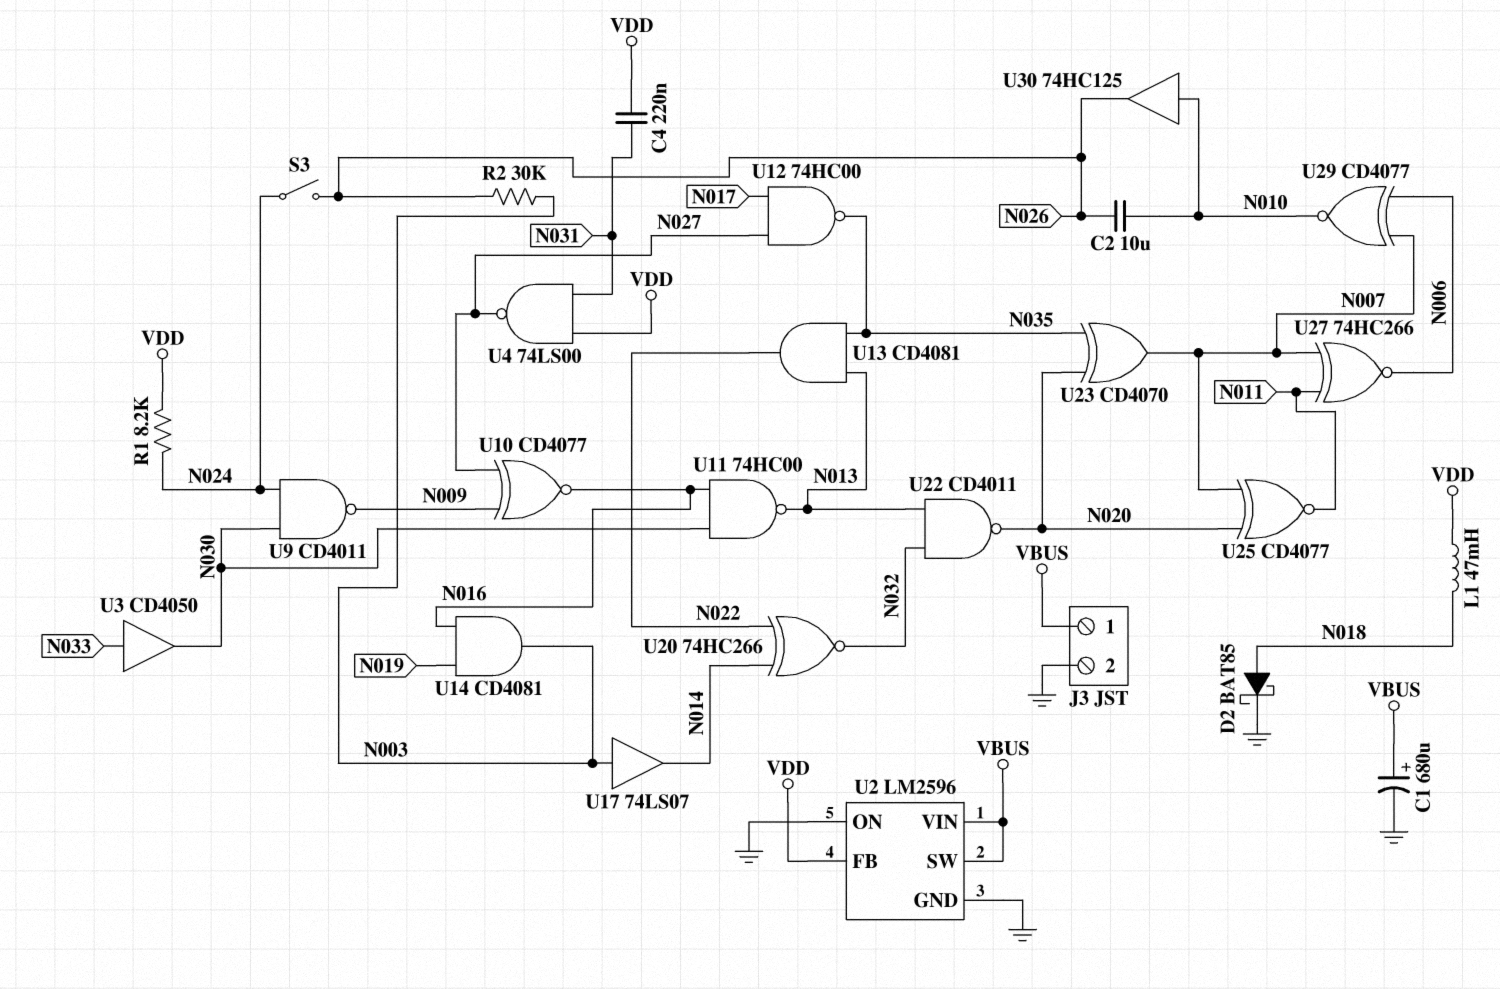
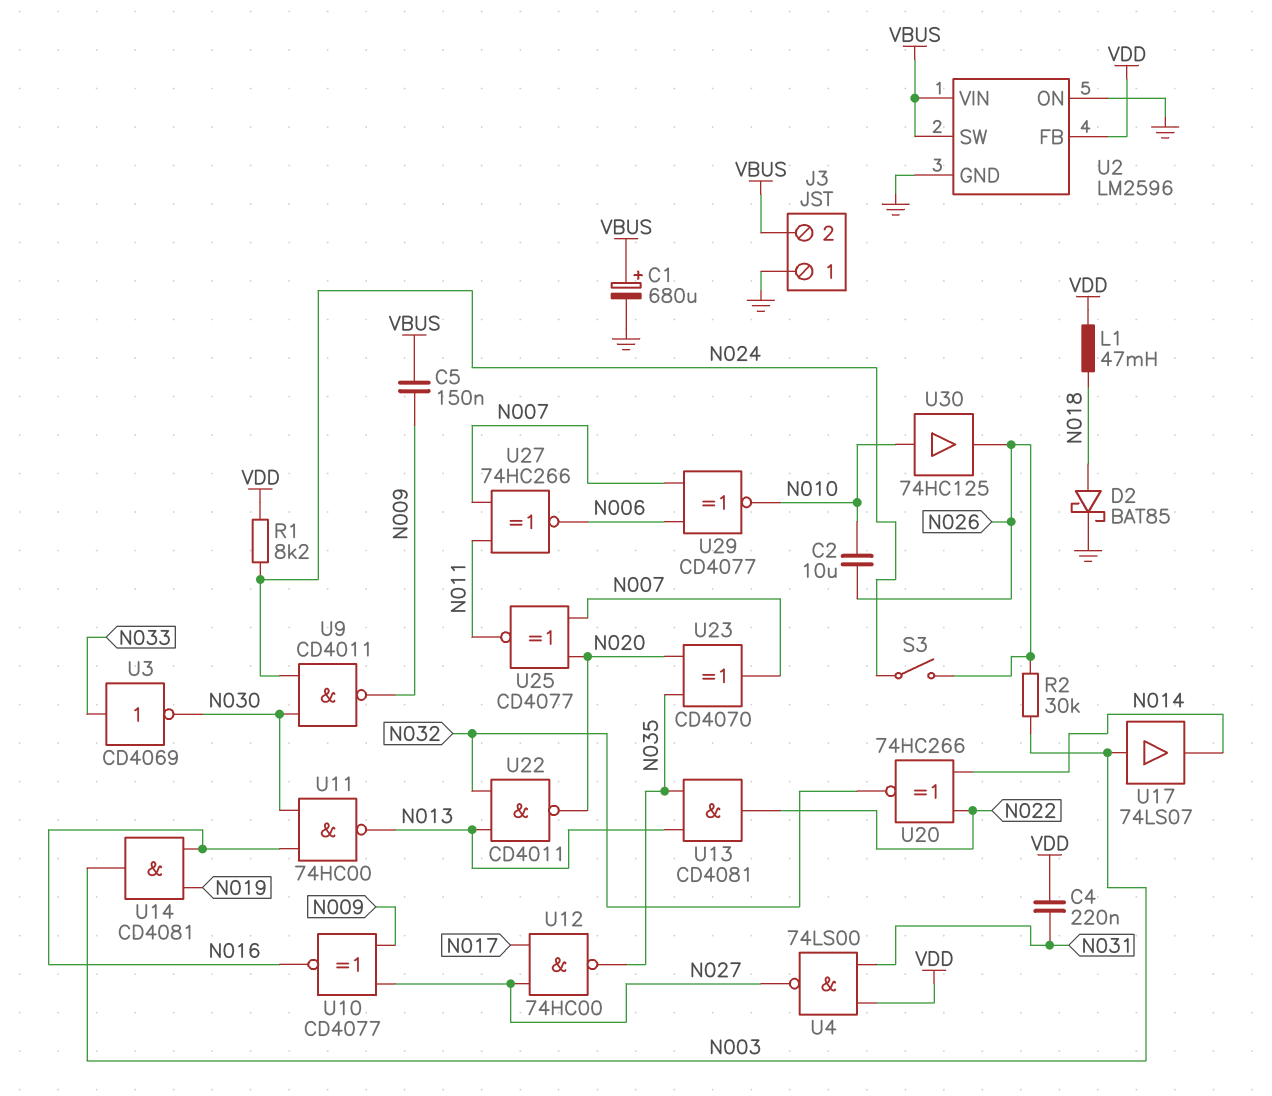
C5: none -> 150nF (N009, VBUS)
J3 pin 1: VBUS -> GND
J3 pin 2: GND -> VBUS
U3: buffer CD4050 (in N033, out N030) -> NOT CD4069 (in N033, out N030)

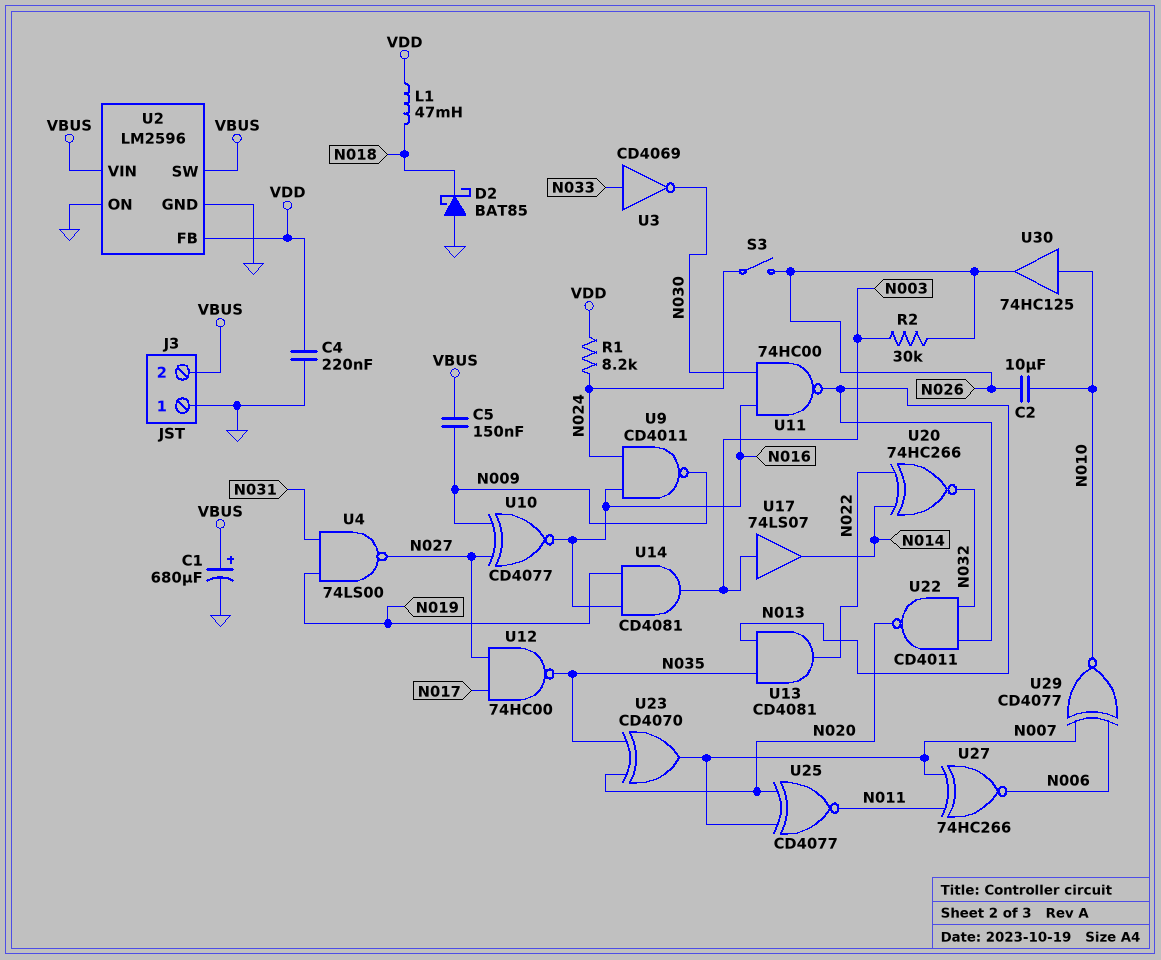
C4: 220nF (N031, VDD) -> 220nF (GND, VDD)
D2: schottky BAT85 (A N018, K GND) -> schottky BAT85 (A GND, K N018)
U4: NAND 74LS00 (in N031, in VDD, out N027) -> NAND 74LS00 (in N019, in N031, out N027)
U9: NAND CD4011 (in N024, in N030, out N009) -> NAND CD4011 (in N016, in N024, out N009)

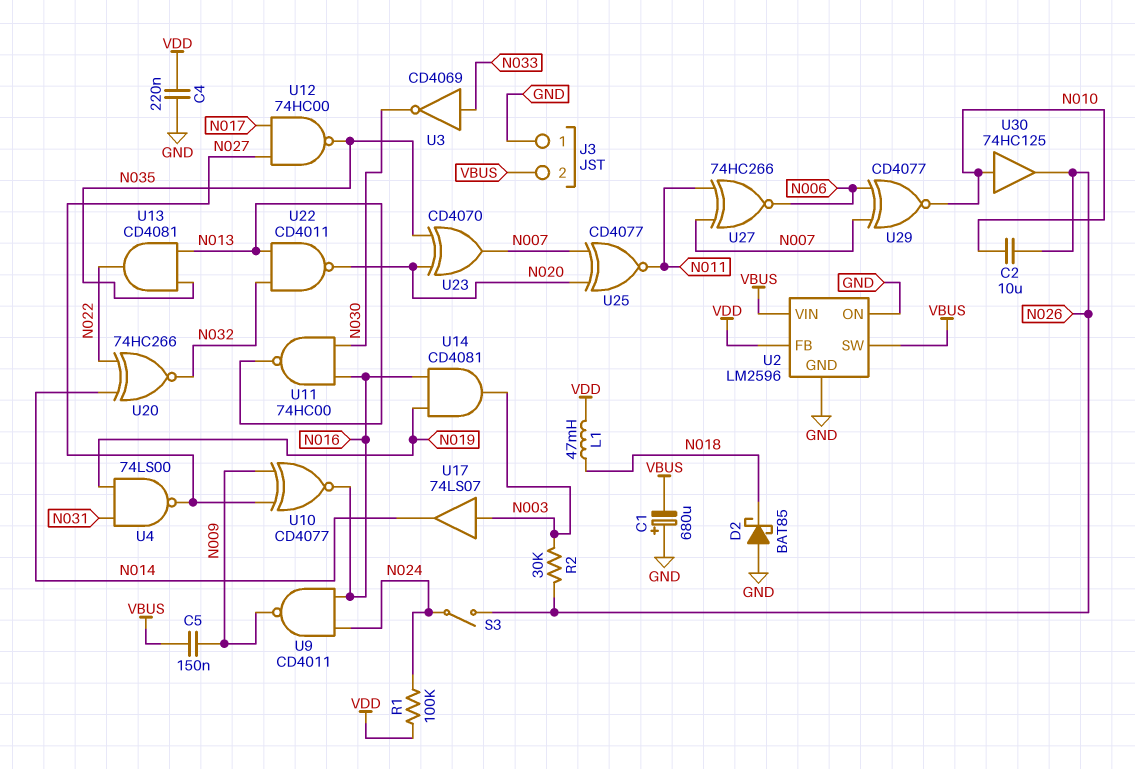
C1: 680uF (plus VBUS, minus GND) -> 680uF (plus GND, minus VBUS)
R1: 8.2k (N024, VDD) -> 100k (N024, VDD)

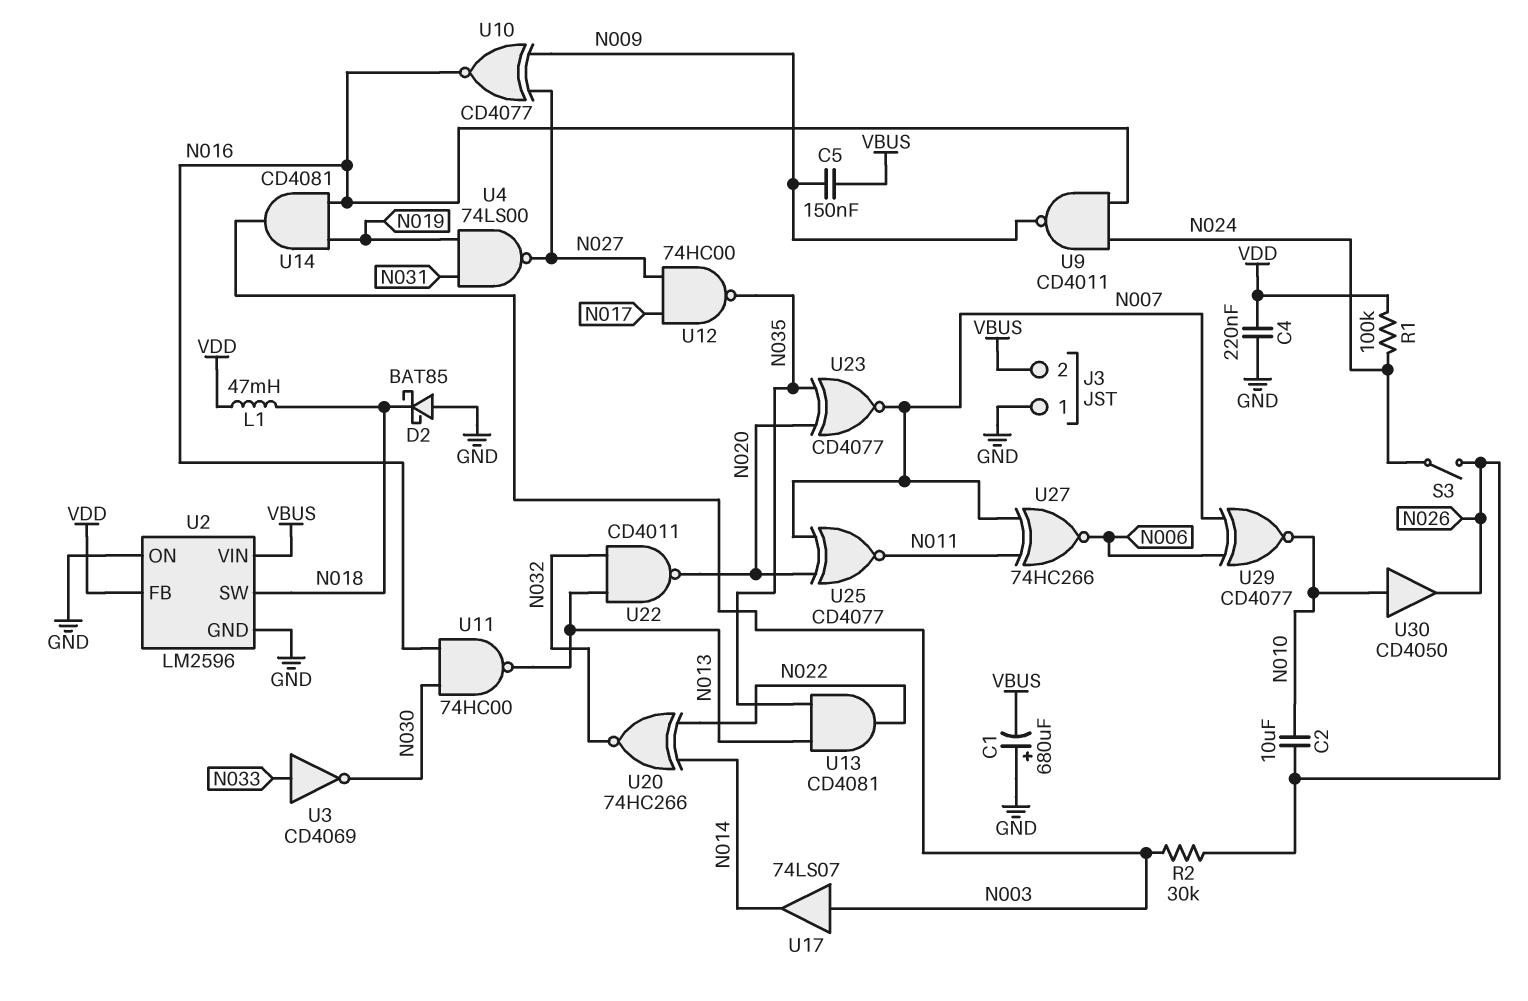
U2 pin SW: VBUS -> N018
U23: XOR CD4070 (in N020, in N035, out N007) -> XNOR CD4077 (in N020, in N035, out N007)
U30: buffer 74HC125 (in N010, out N026) -> buffer CD4050 (in N010, out N026)

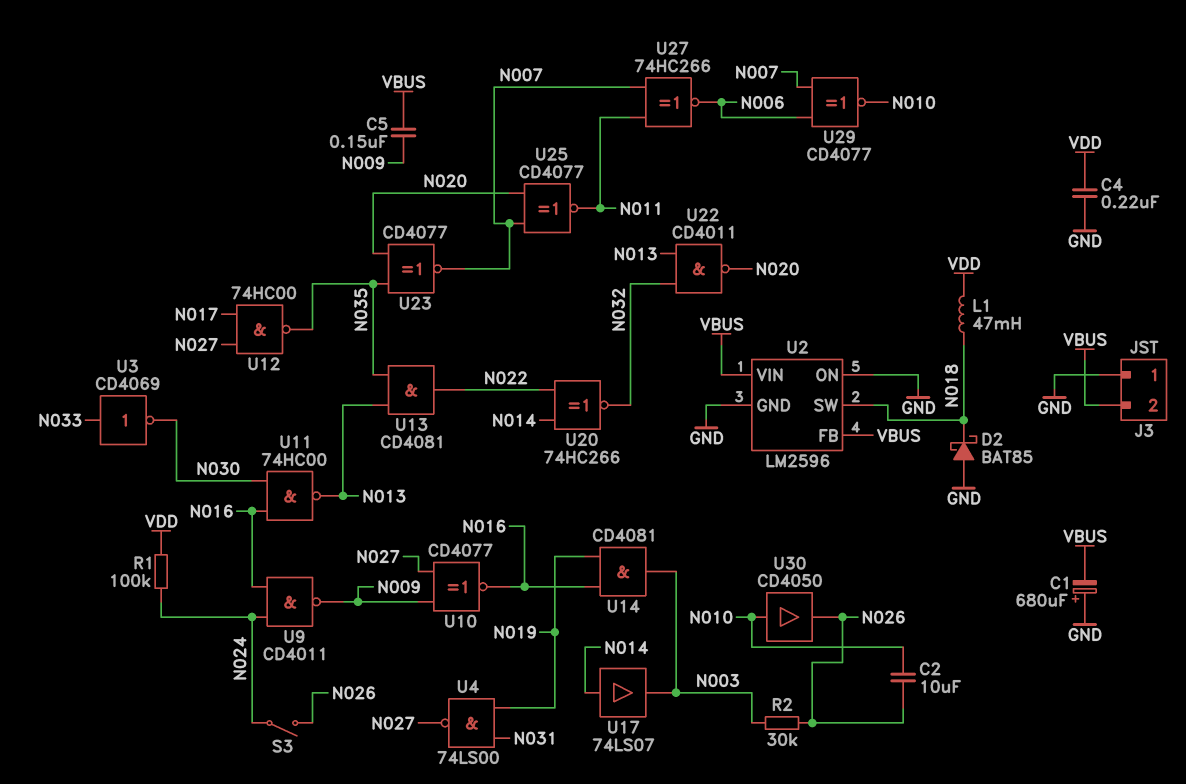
U2 pin FB: VDD -> VBUS
U17: buffer 74LS07 (in N003, out N014) -> buffer 74LS07 (in N014, out N003)

